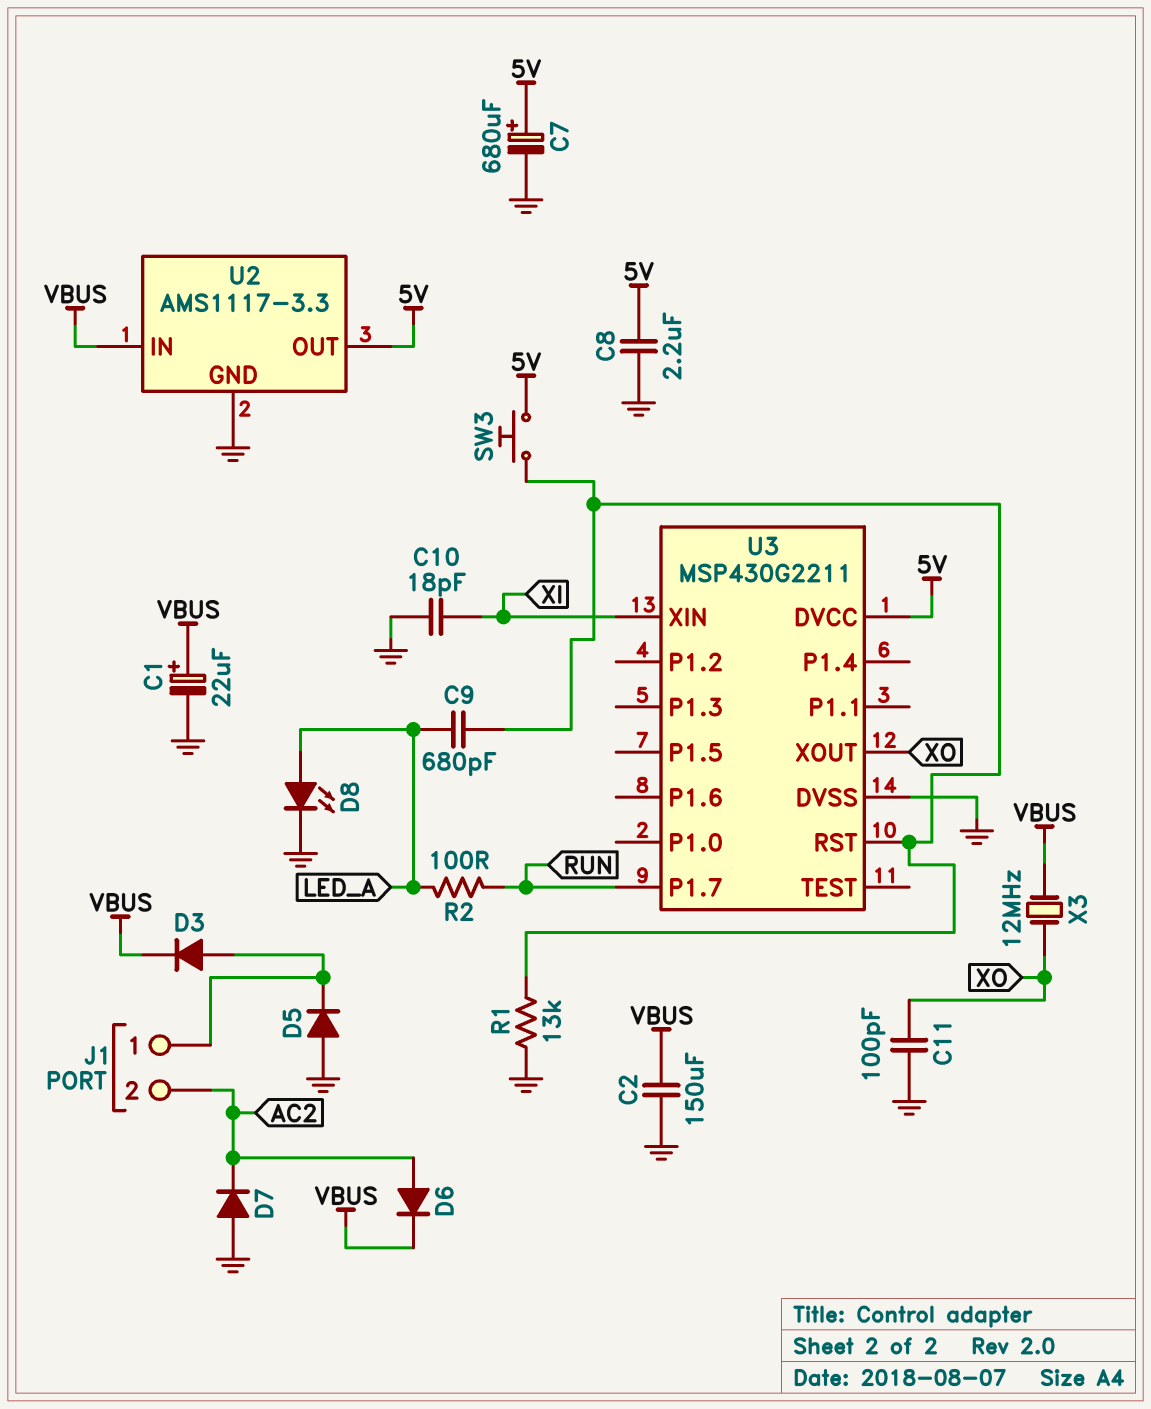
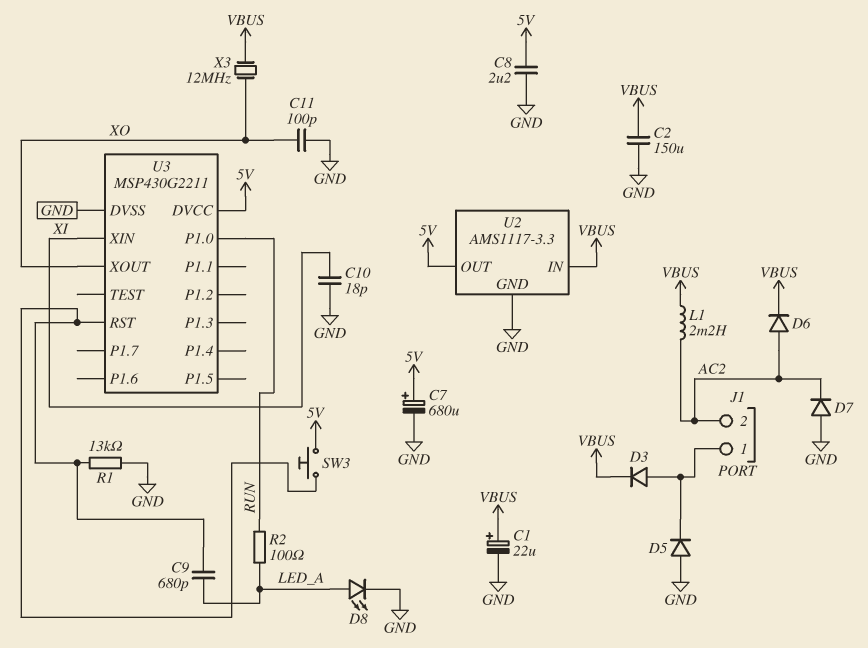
L1: none -> 2.2mH (AC2, VBUS)
U3 pin P1.0: none -> RUN
U3 pin P1.7: RUN -> none

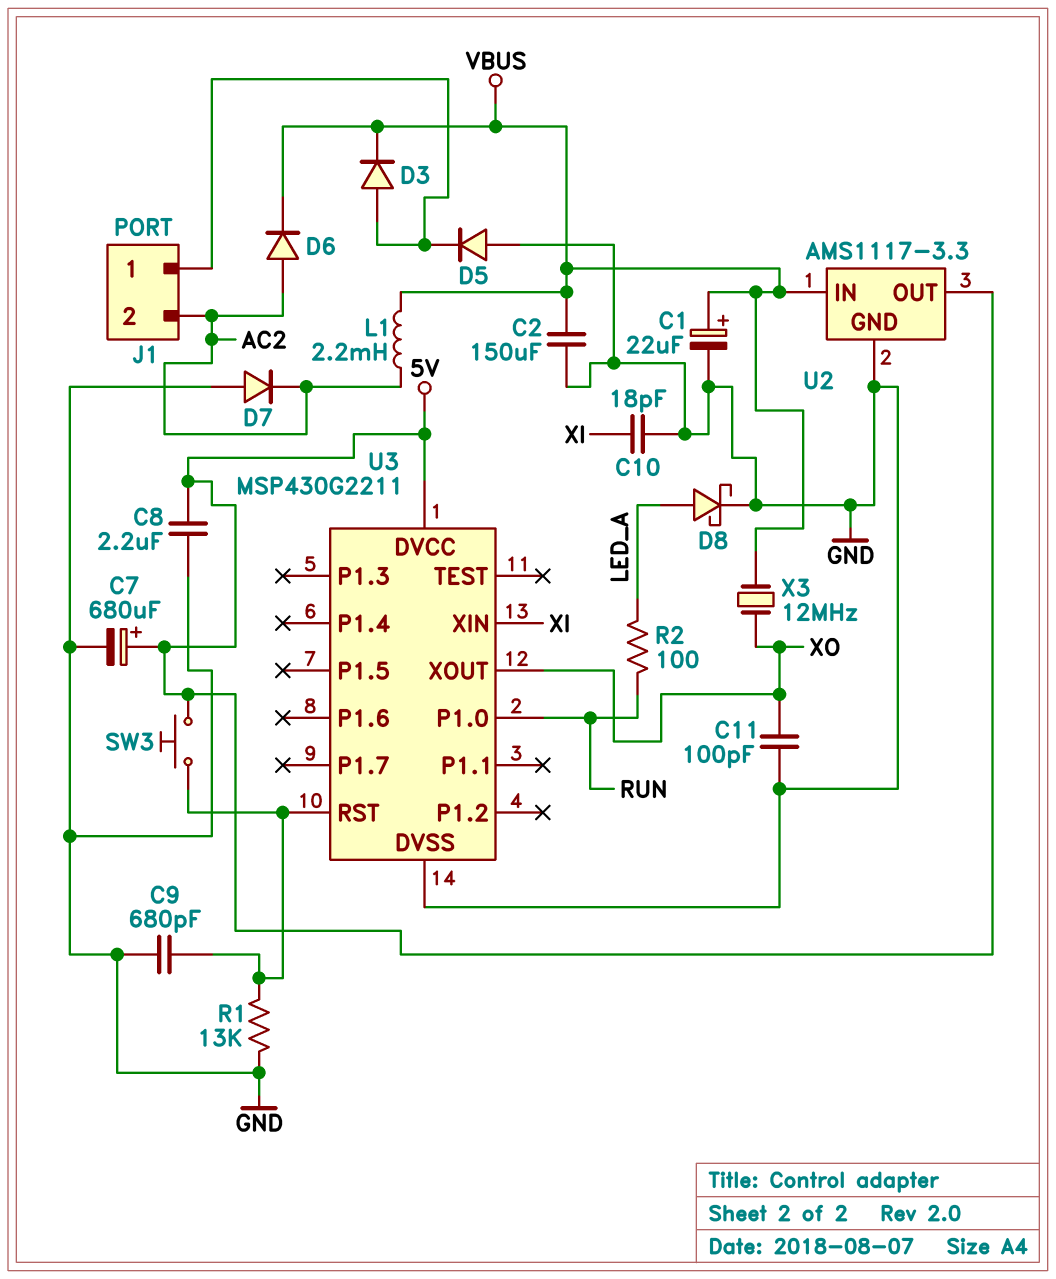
C9: 680pF (LED_A, U3/RST) -> 680pF (GND, U3/RST)
D8: LED (A LED_A, K GND) -> schottky (A LED_A, K GND)

